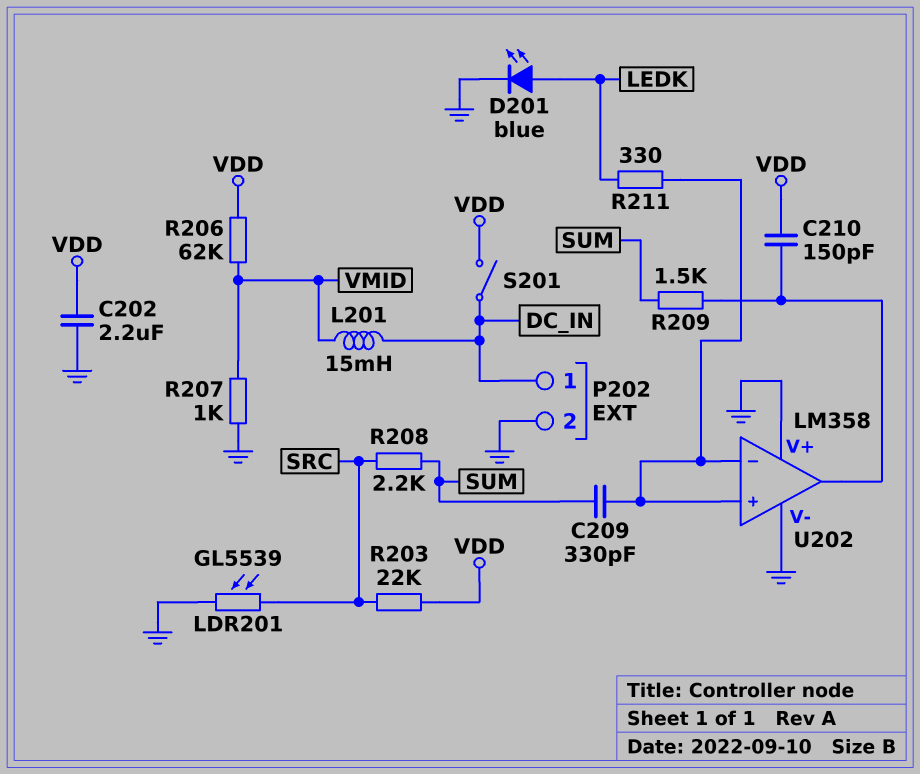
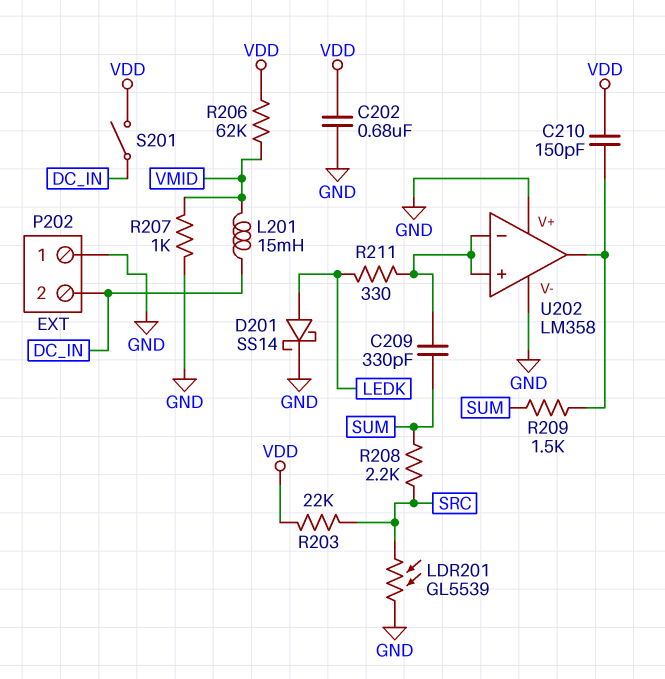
C202: 2.2uF (GND, VDD) -> 680nF (GND, VDD)
D201: LED blue (A LEDK, K GND) -> schottky SS14 (A LEDK, K GND)
P202 pin 1: DC_IN -> GND
P202 pin 2: GND -> DC_IN

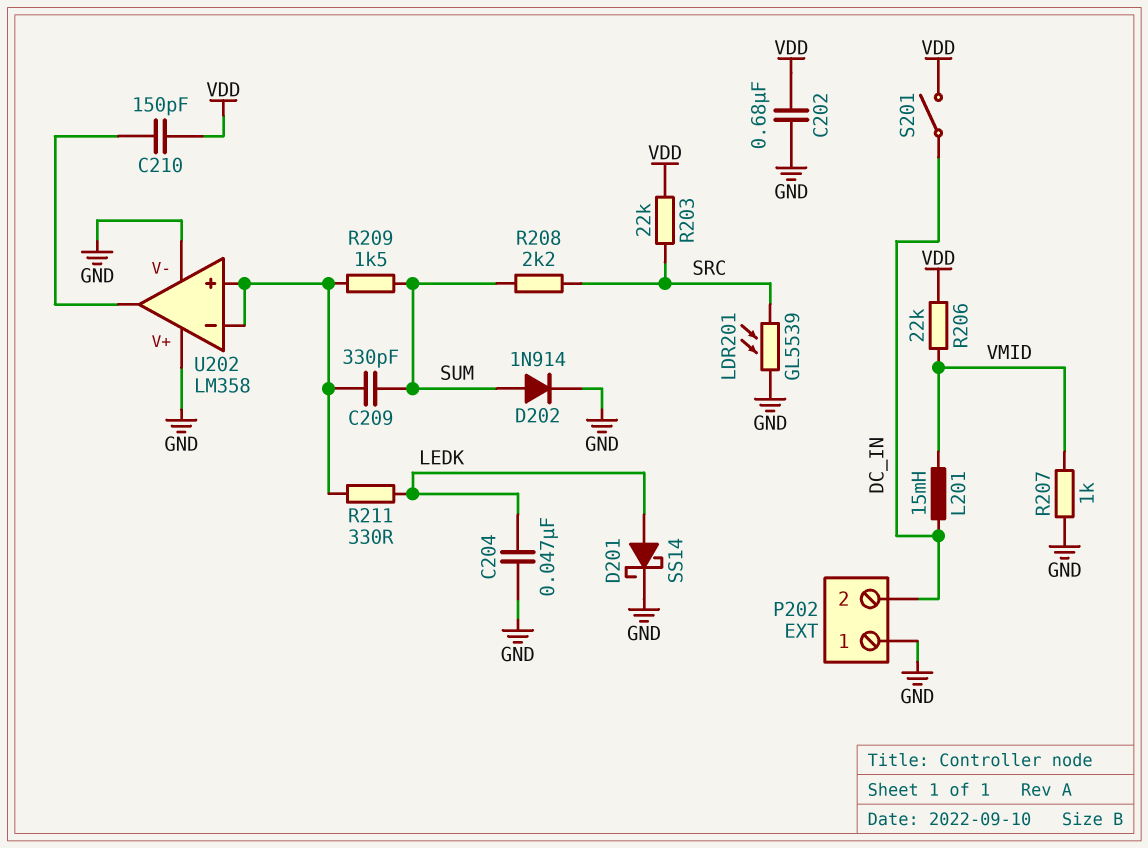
C204: none -> 47nF (GND, LEDK)
D202: none -> diode 1N914 (A SUM, K GND)
R206: 62k (VDD, VMID) -> 22k (VDD, VMID)
R209: 1.5k (SUM, U202/out) -> 1.5k (SUM, U202/in+)

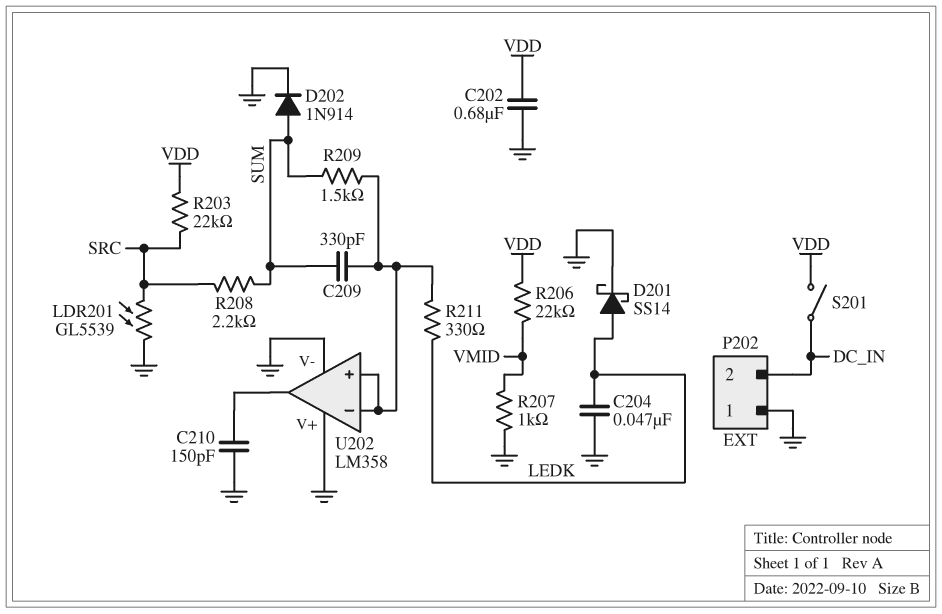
C210: 150pF (U202/out, VDD) -> 150pF (GND, U202/out)
L201: 15mH (DC_IN, VMID) -> none

